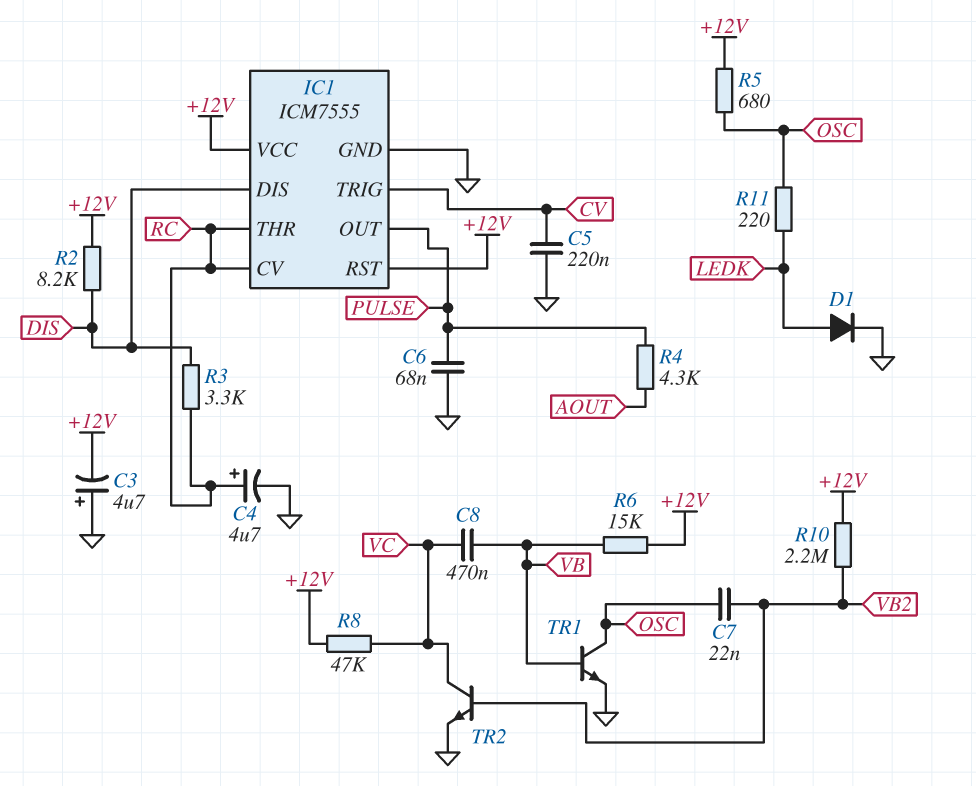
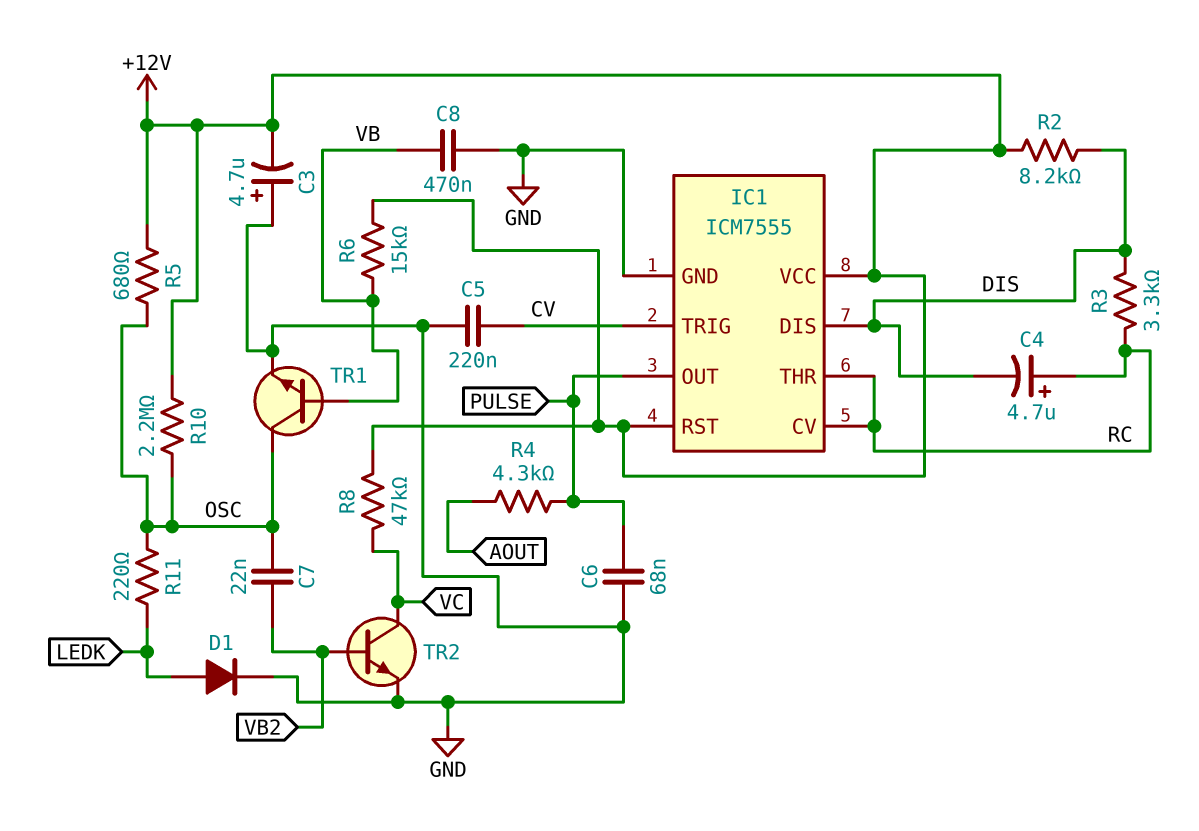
C4: 4.7uF (plus RC, minus GND) -> 4.7uF (plus RC, minus DIS)
C8: 470nF (VB, VC) -> 470nF (GND, VB)
R10: 2.2M (+12V, VB2) -> 2.2M (+12V, OSC)

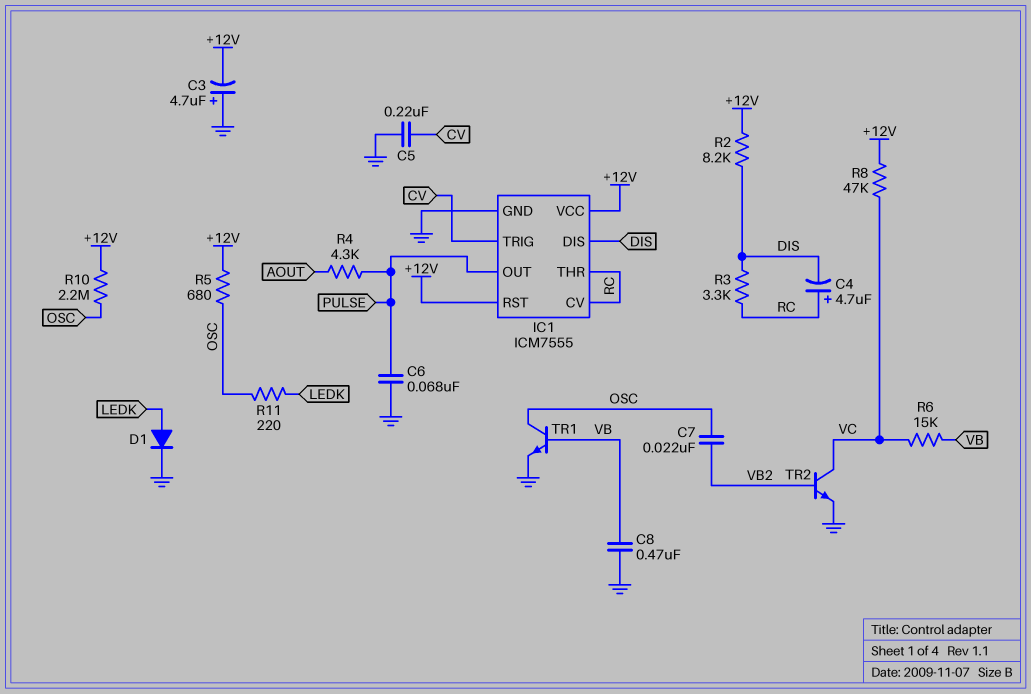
R6: 15k (+12V, VB) -> 15k (VB, VC)

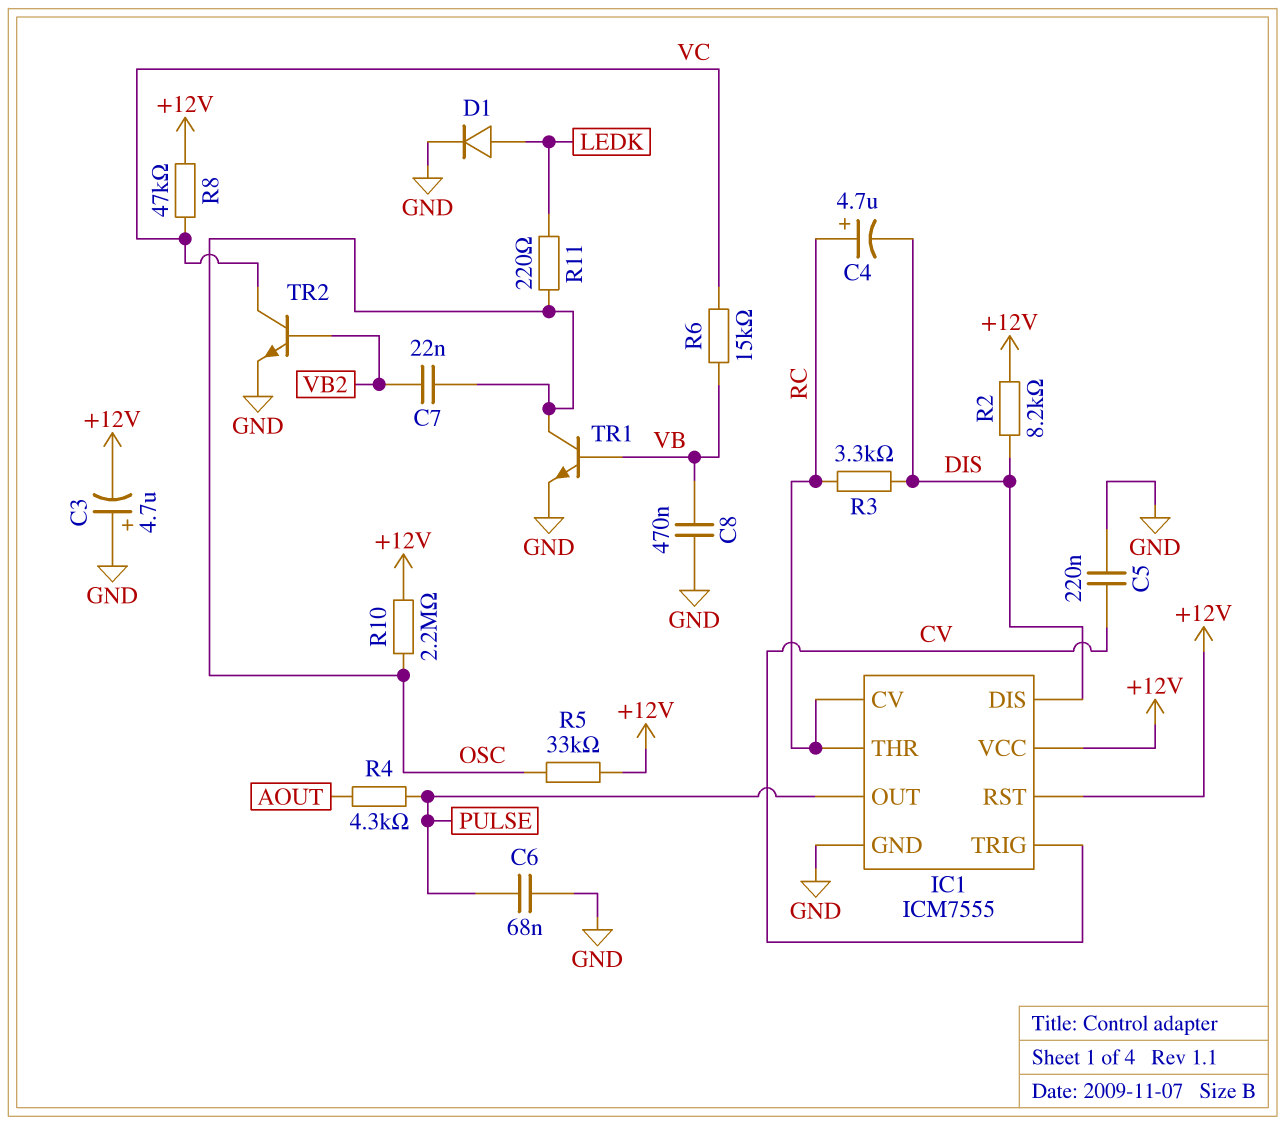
R5: 680 (+12V, OSC) -> 33k (+12V, OSC)

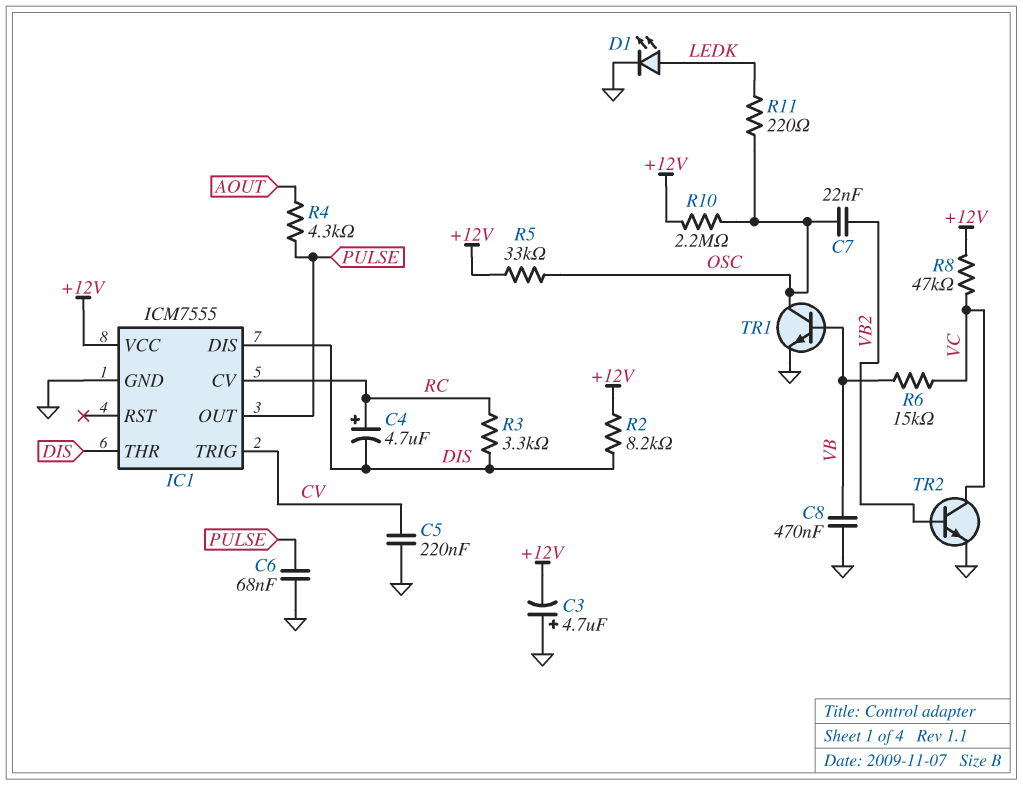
D1: diode (A LEDK, K GND) -> LED (A LEDK, K GND)
IC1 pin RST: +12V -> none
IC1 pin THR: RC -> DIS

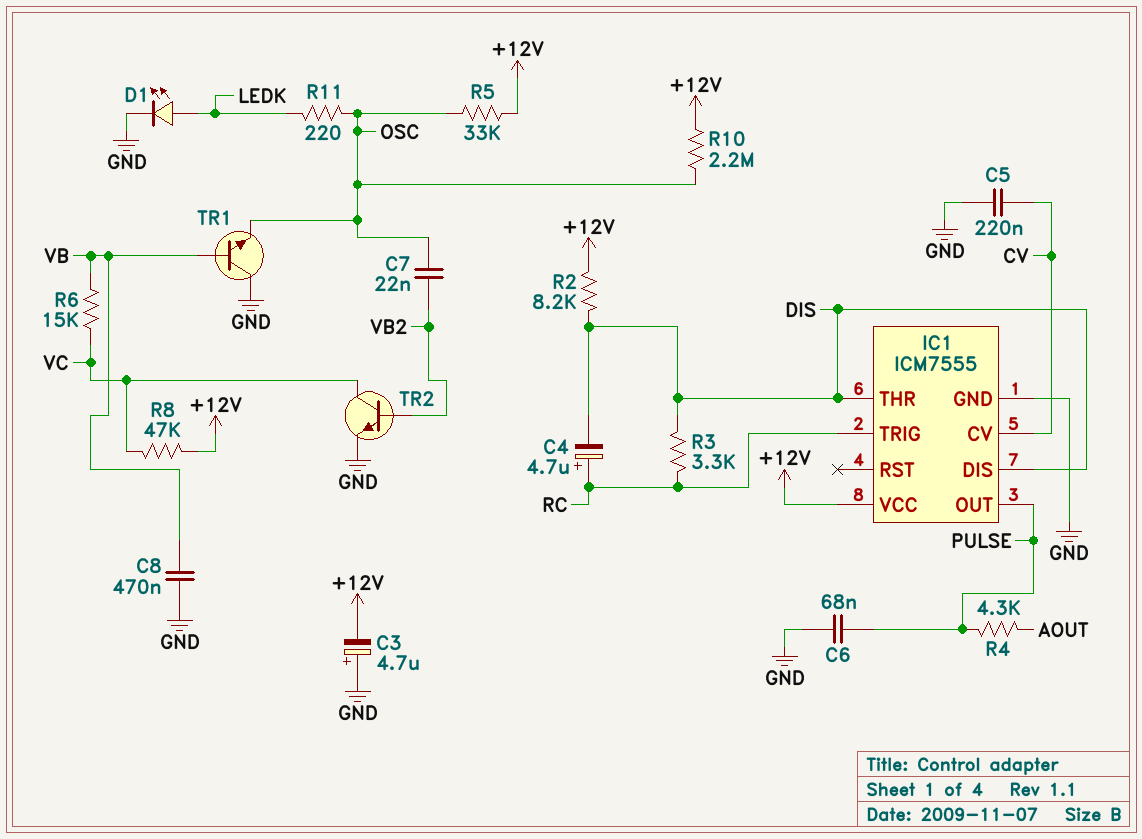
IC1 pin CV: RC -> CV
IC1 pin TRIG: CV -> RC
TR1: NPN (B VB, C OSC, E GND) -> NPN (B VB, C GND, E OSC)

